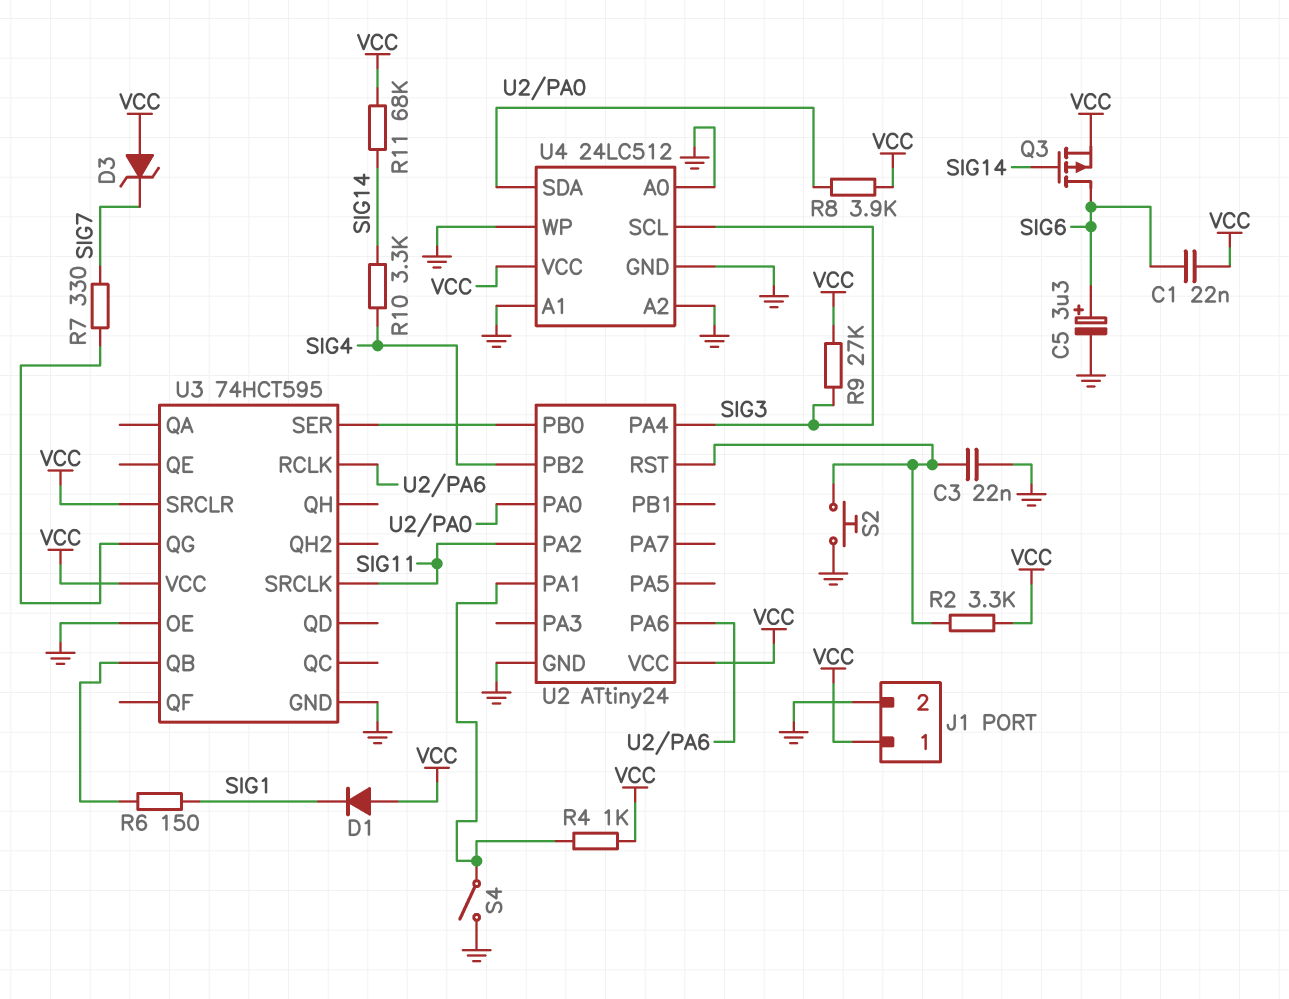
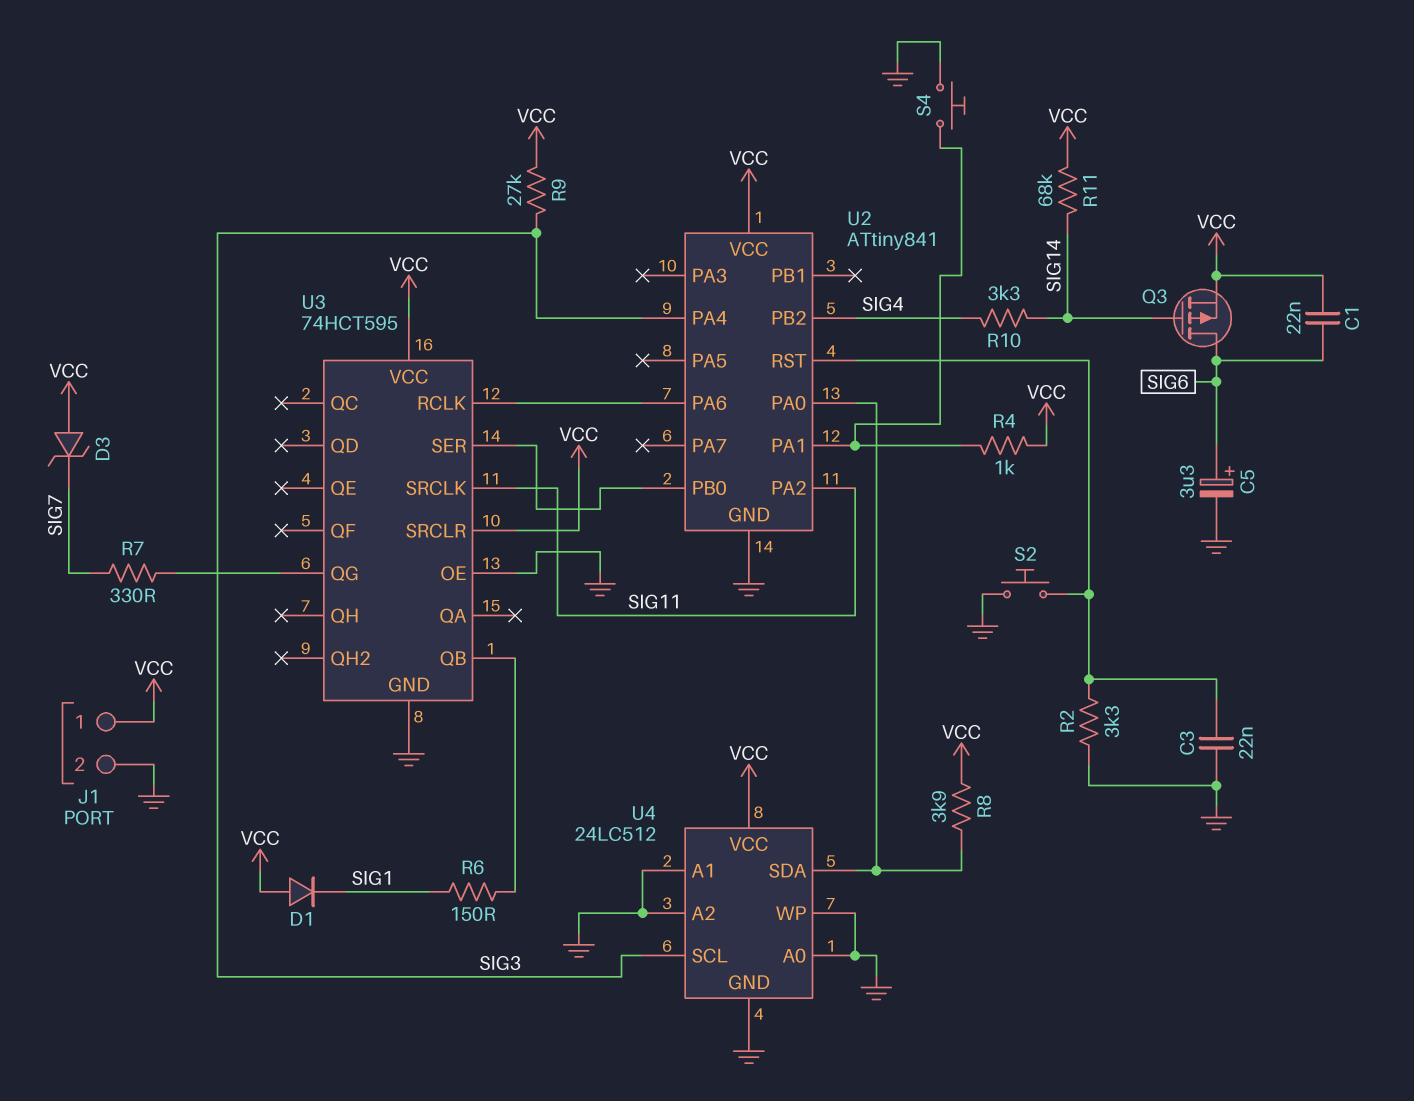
R2: 3.3k (U2/RST, VCC) -> 3.3k (GND, U2/RST)
S4: switch (GND, U2/PA1) -> button (GND, U2/PA1)
U2: ATtiny24 -> ATtiny841

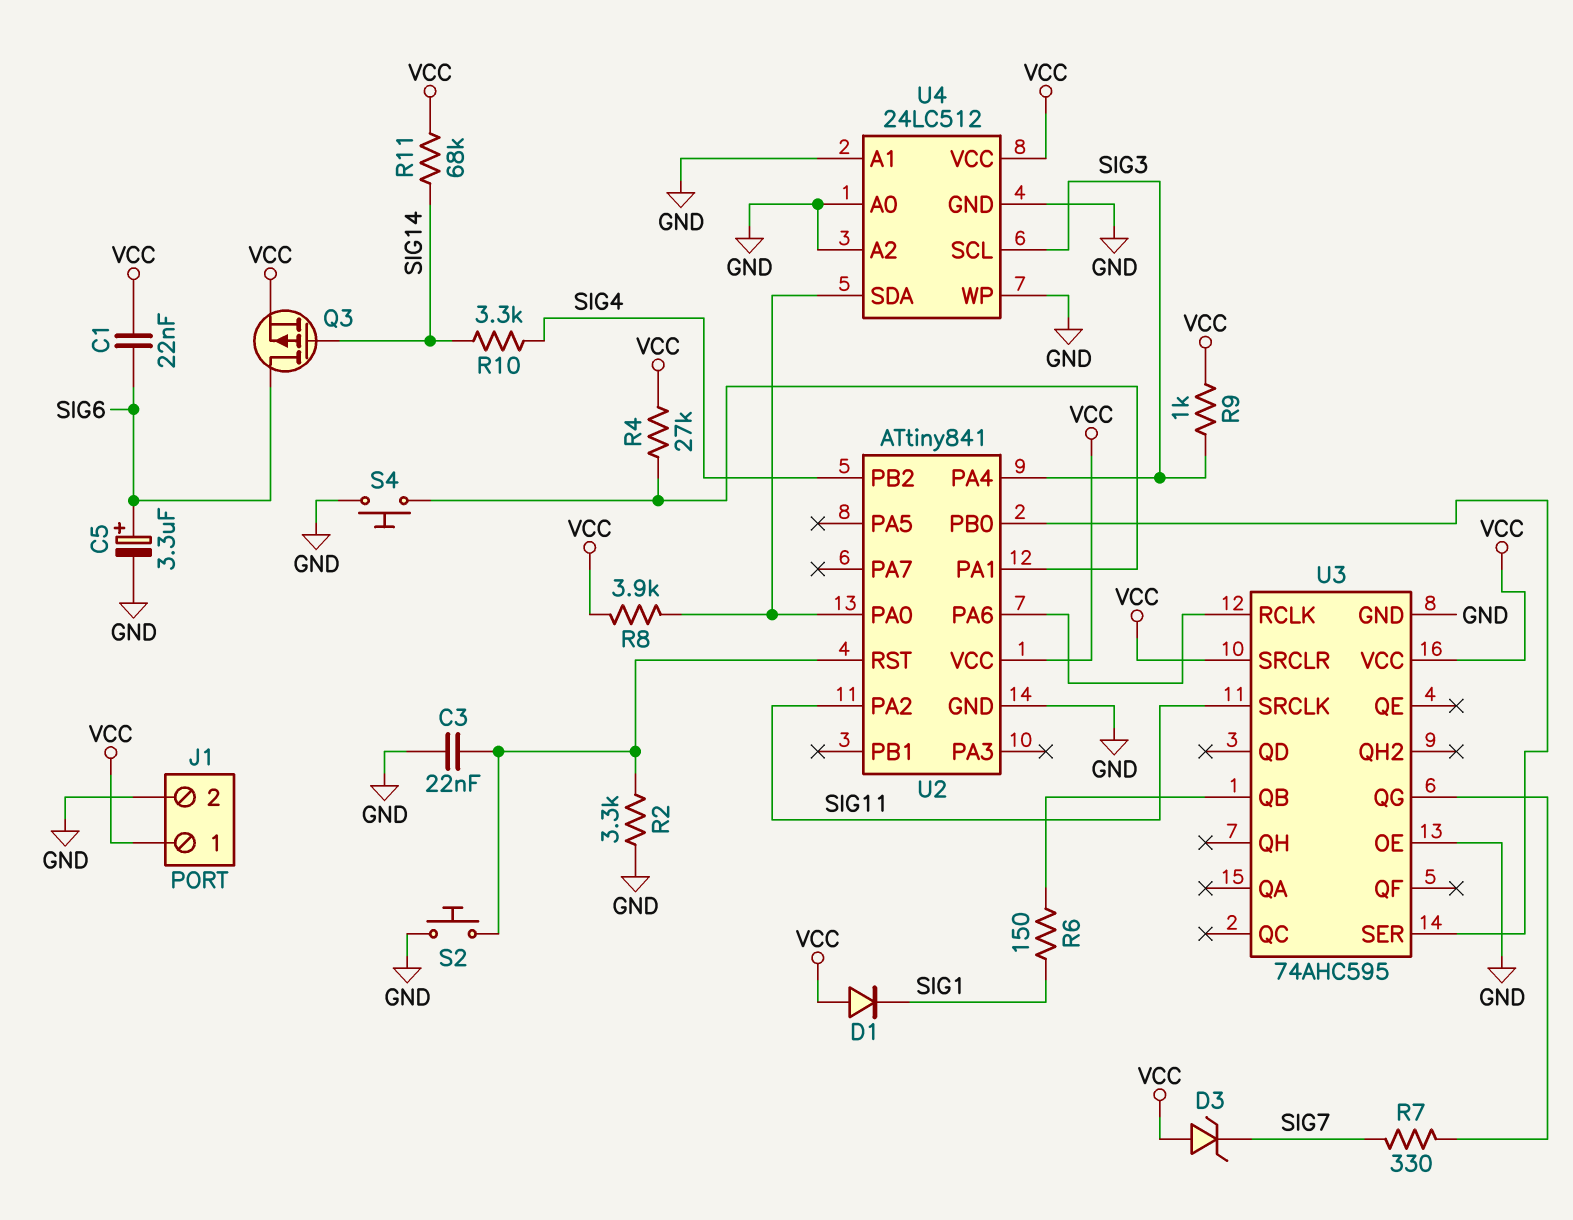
R4: 1k (U2/PA1, VCC) -> 27k (U2/PA1, VCC)
R9: 27k (SIG3, VCC) -> 1k (SIG3, VCC)
U3: 74HCT595 -> 74AHC595

